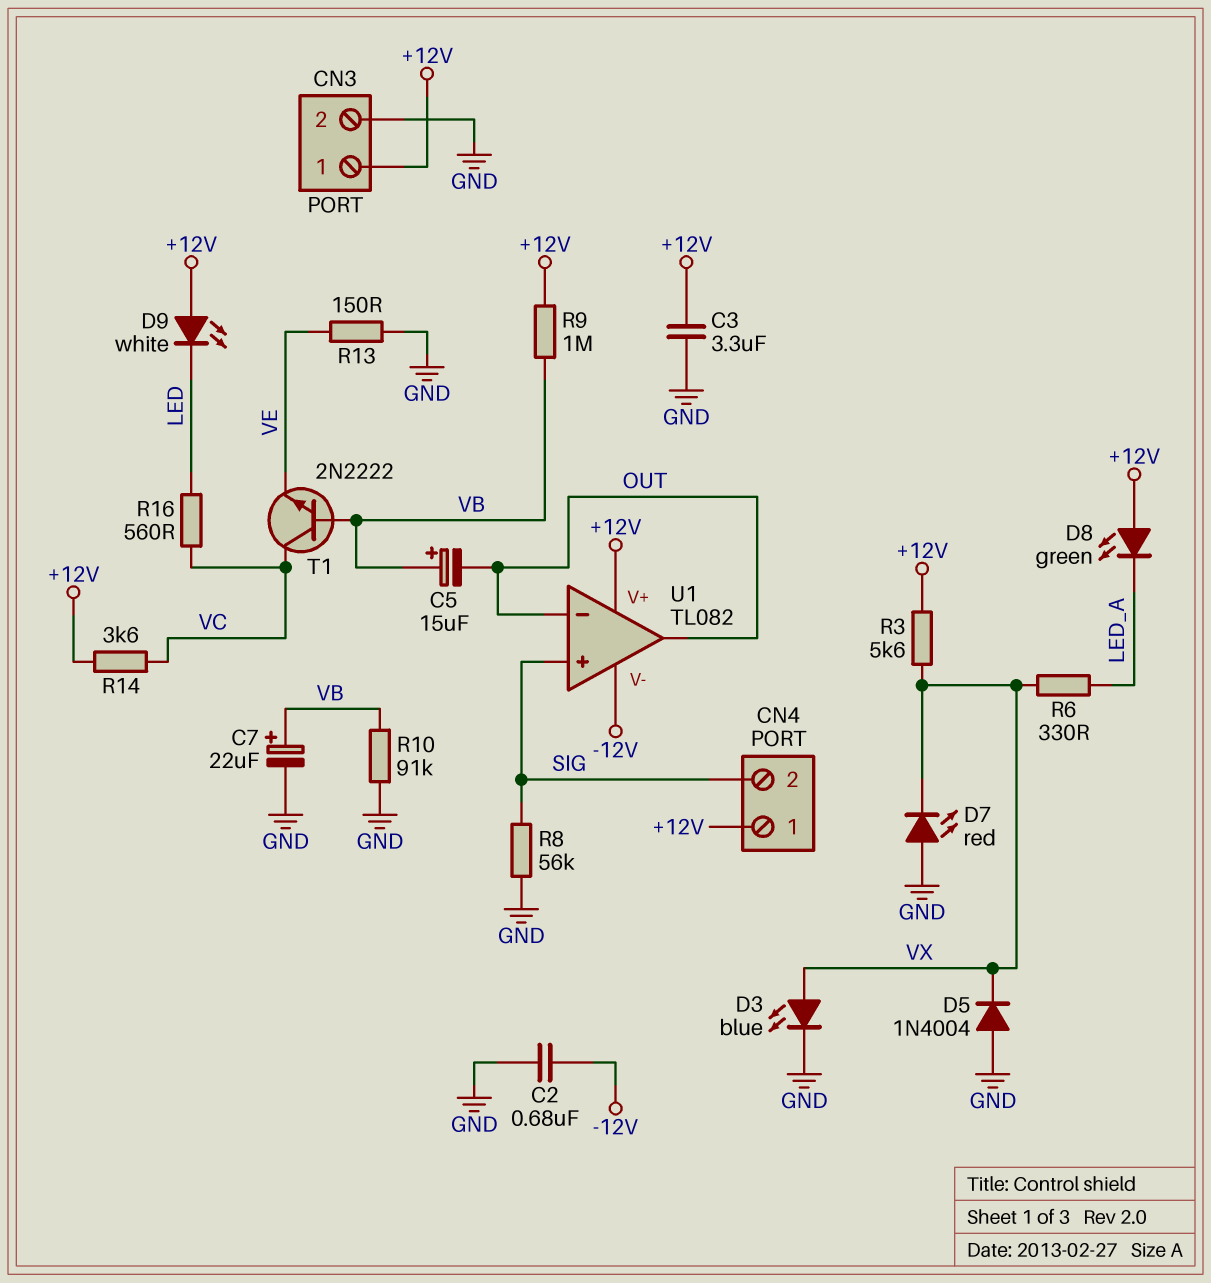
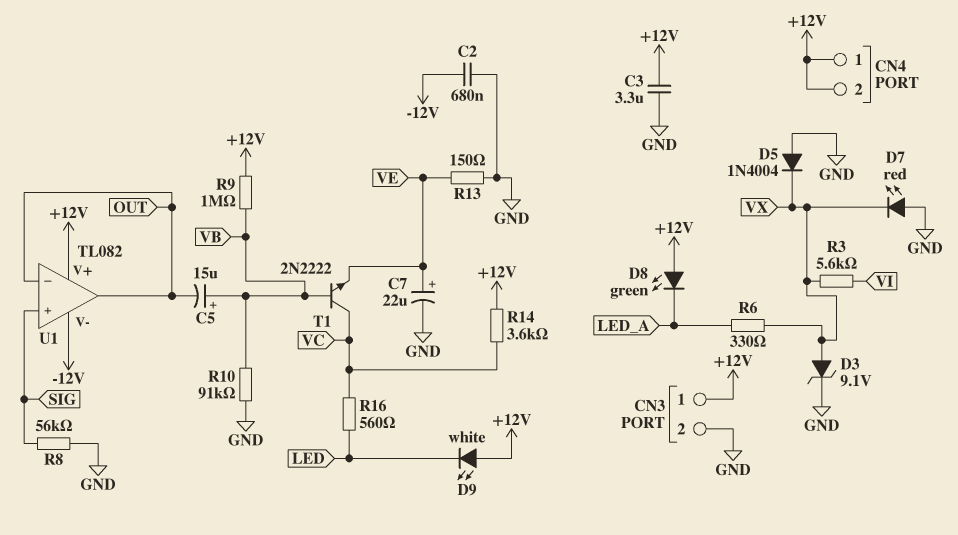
C7: 22uF (plus VB, minus GND) -> 22uF (plus VE, minus GND)
CN4 pin 2: SIG -> +12V
D3: LED blue (A VX, K GND) -> zener 9.1V (A VX, K GND)
R3: 5.6k (+12V, VX) -> 5.6k (VI, VX)

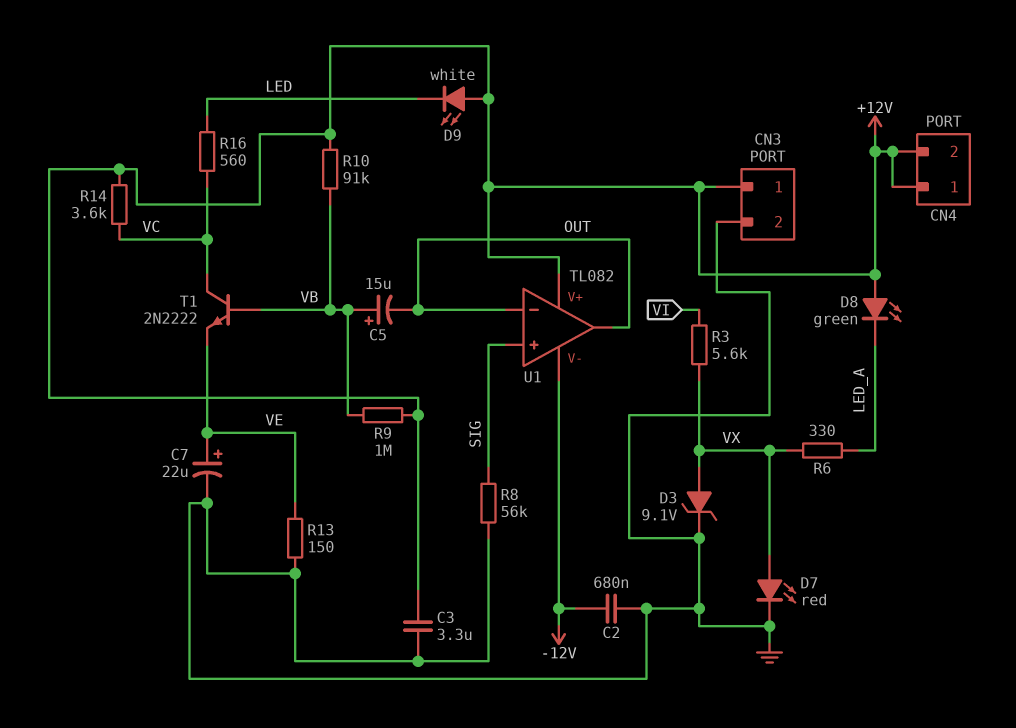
D5: diode 1N4004 (A GND, K VX) -> none
D7: LED red (A GND, K VX) -> LED red (A VX, K GND)
R10: 91k (GND, VB) -> 91k (+12V, VB)

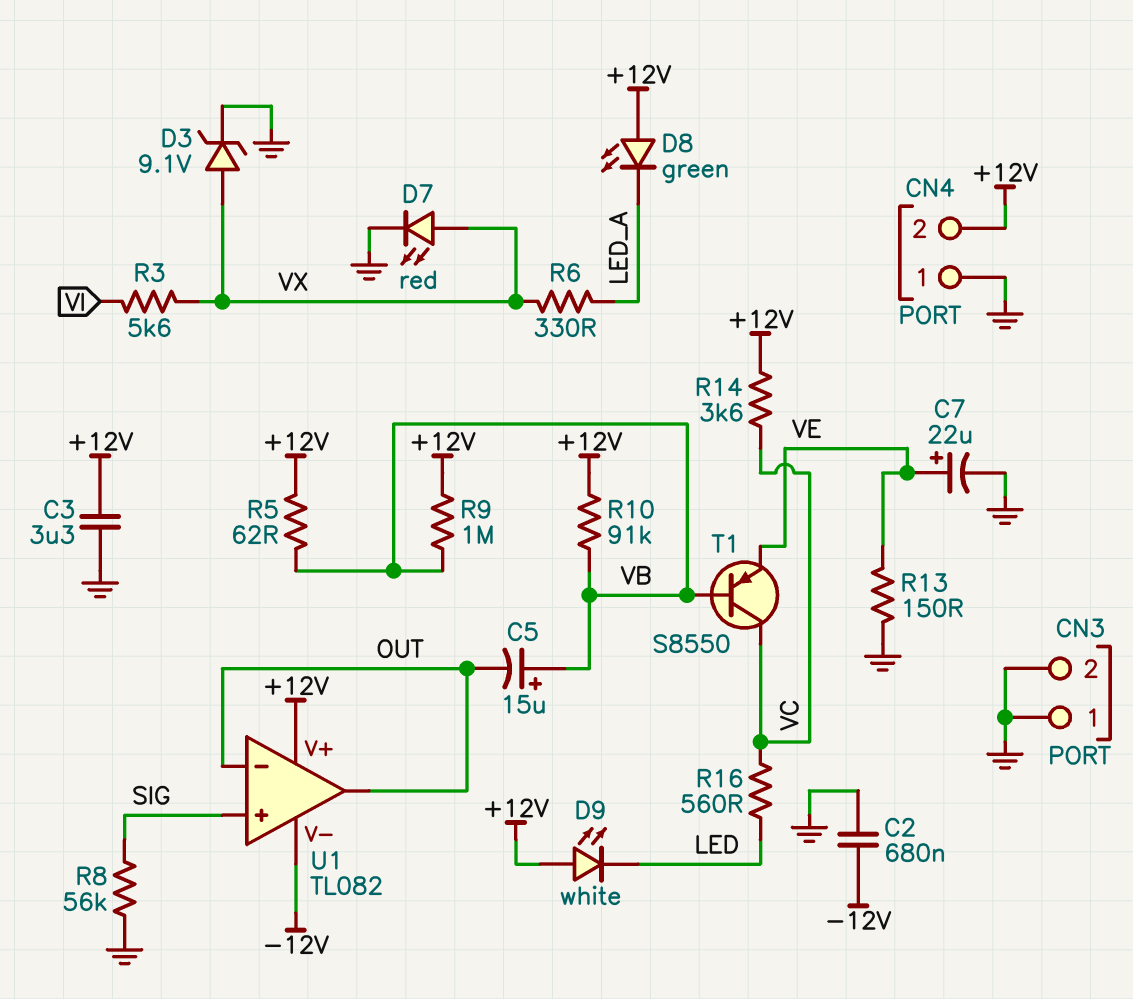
CN3 pin 1: +12V -> GND
CN4 pin 1: +12V -> GND
R5: none -> 62 (+12V, VB)
T1: NPN 2N2222 (B VB, C VC, E VE) -> PNP S8550 (B VB, C VC, E VE)

